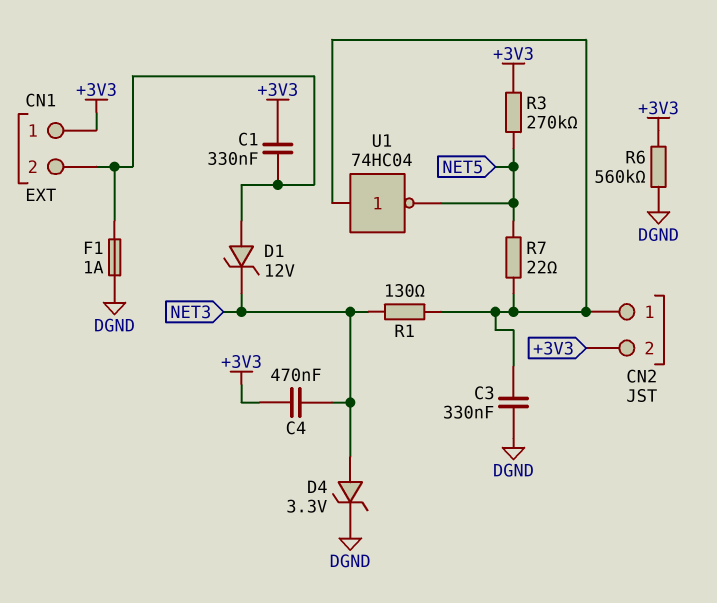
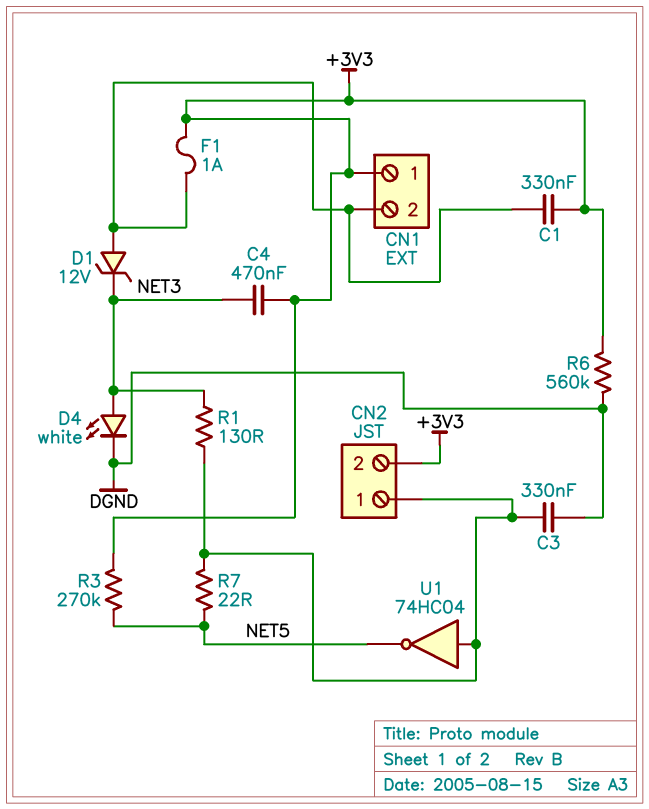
D4: zener 3.3V (A NET3, K DGND) -> LED white (A NET3, K DGND)
F1: 1A (CN1/2, DGND) -> 1A (+3V3, CN1/2)

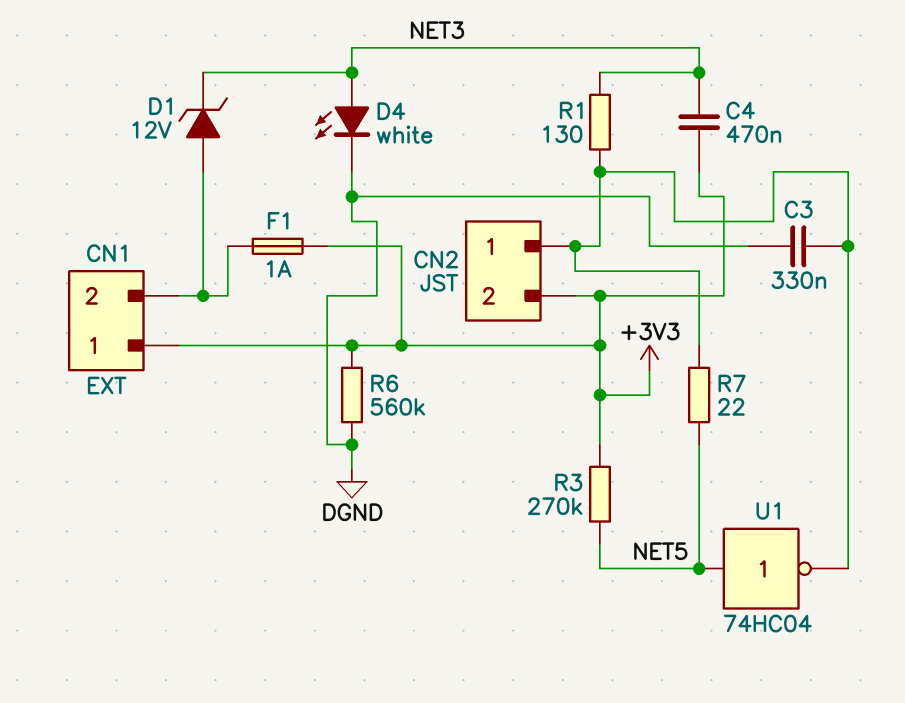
C1: 330nF (+3V3, CN1/2) -> none
U1: NOT 74HC04 (in CN2/1, out NET5) -> NOT 74HC04 (in NET5, out CN2/1)

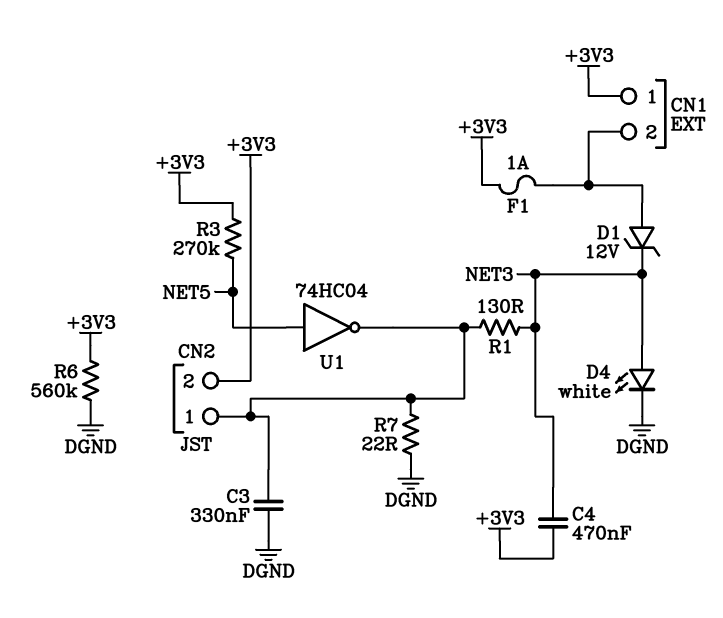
R7: 22 (CN2/1, NET5) -> 22 (CN2/1, DGND)

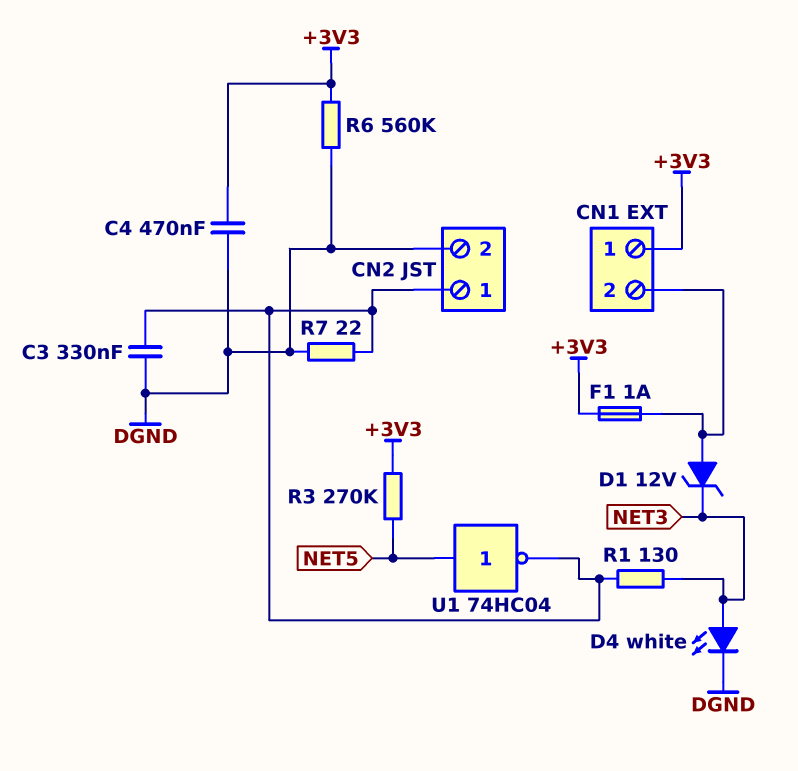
C4: 470nF (+3V3, NET3) -> 470nF (+3V3, DGND)
CN2 pin 2: +3V3 -> DGND

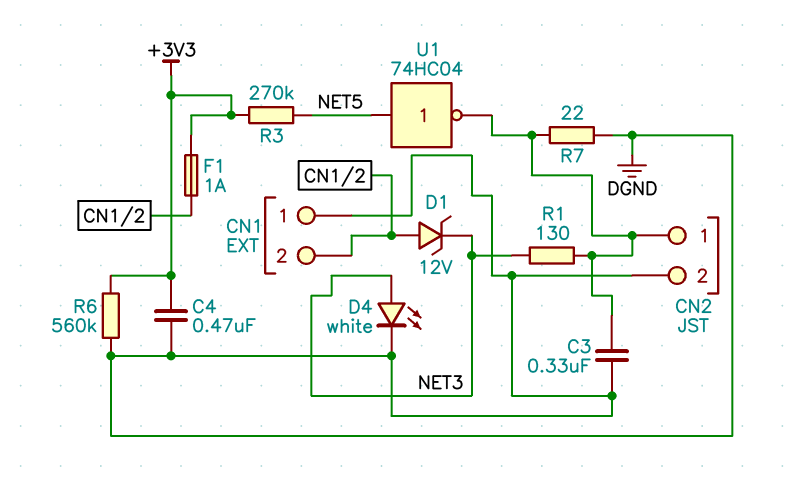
CN1 pin 1: +3V3 -> DGND

